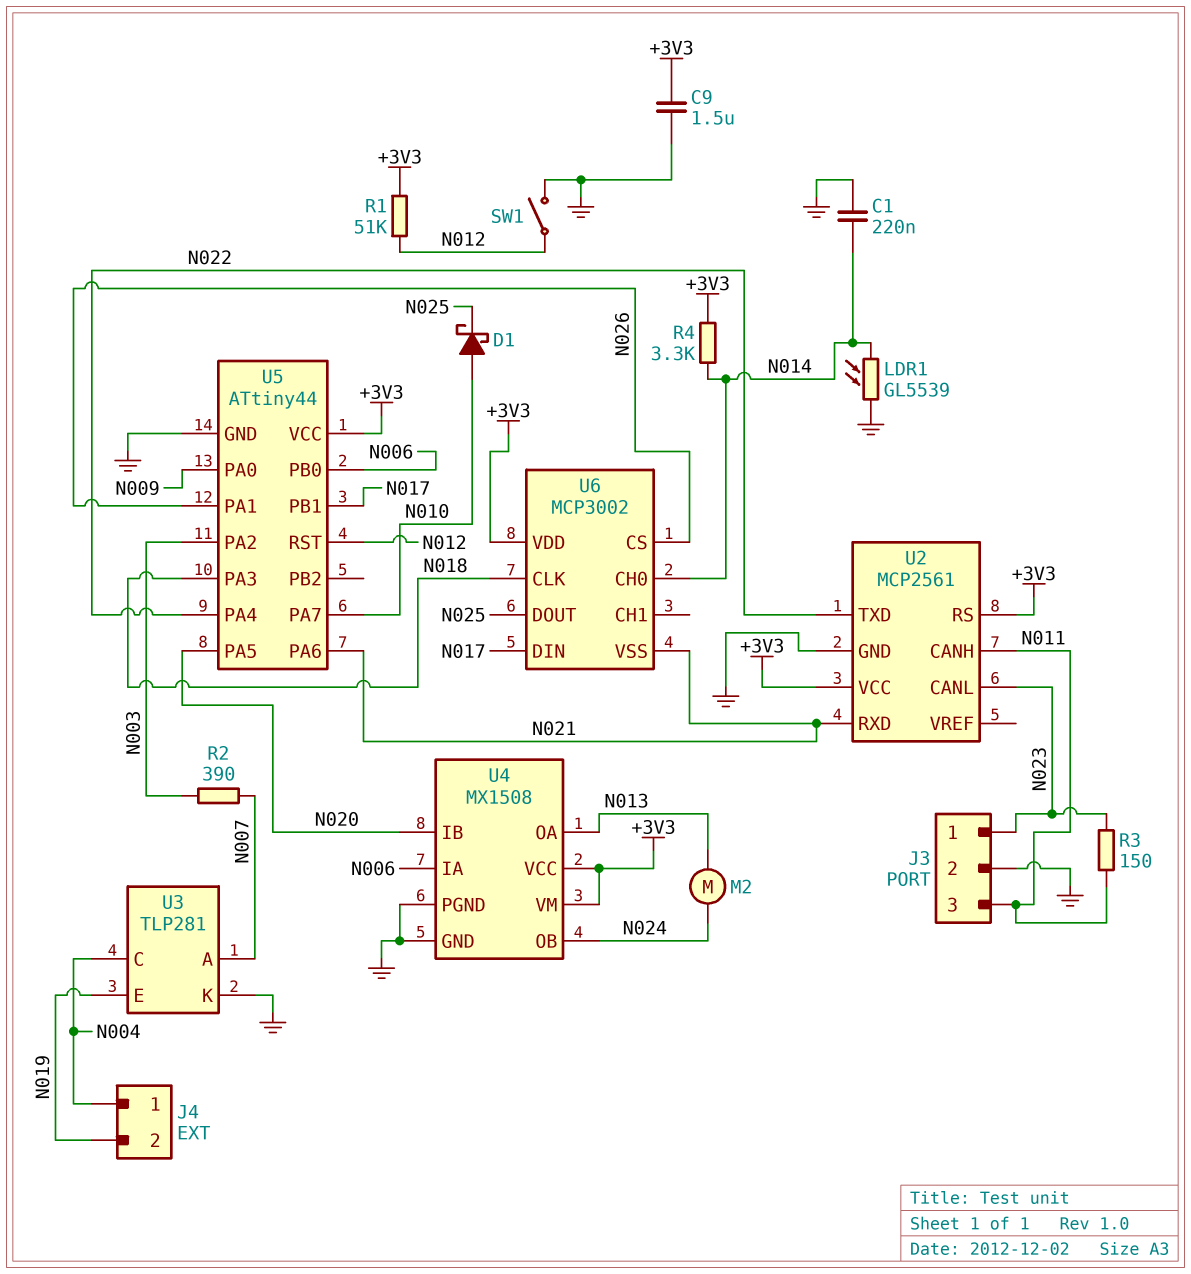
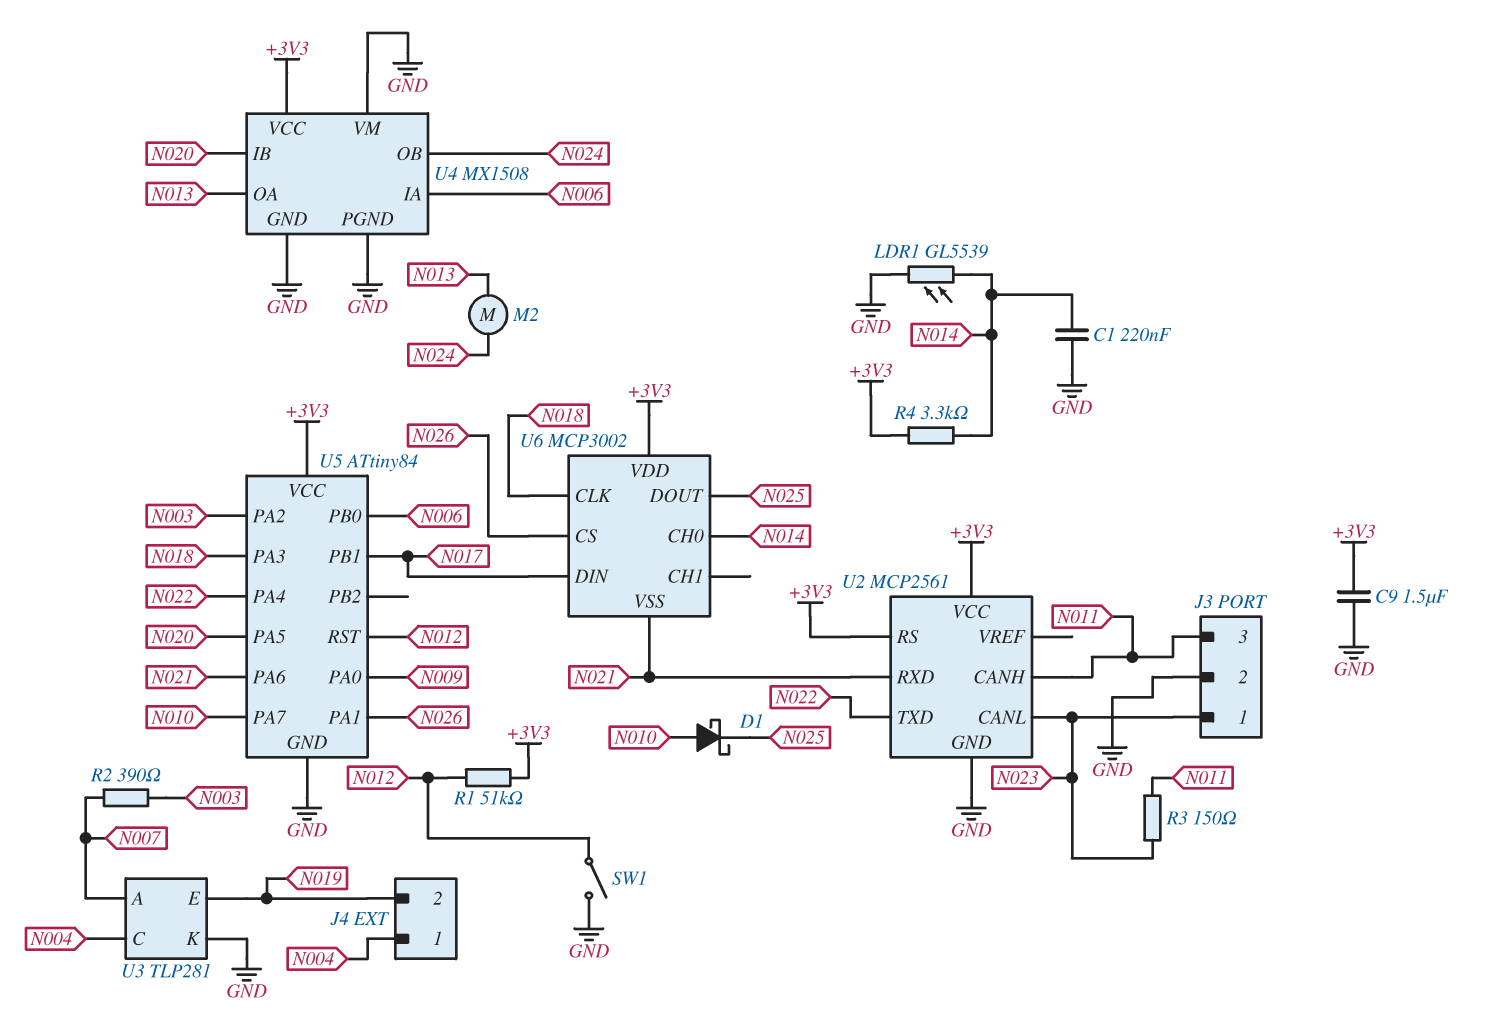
U4 pin VM: +3V3 -> GND
U5: ATtiny44 -> ATtiny84

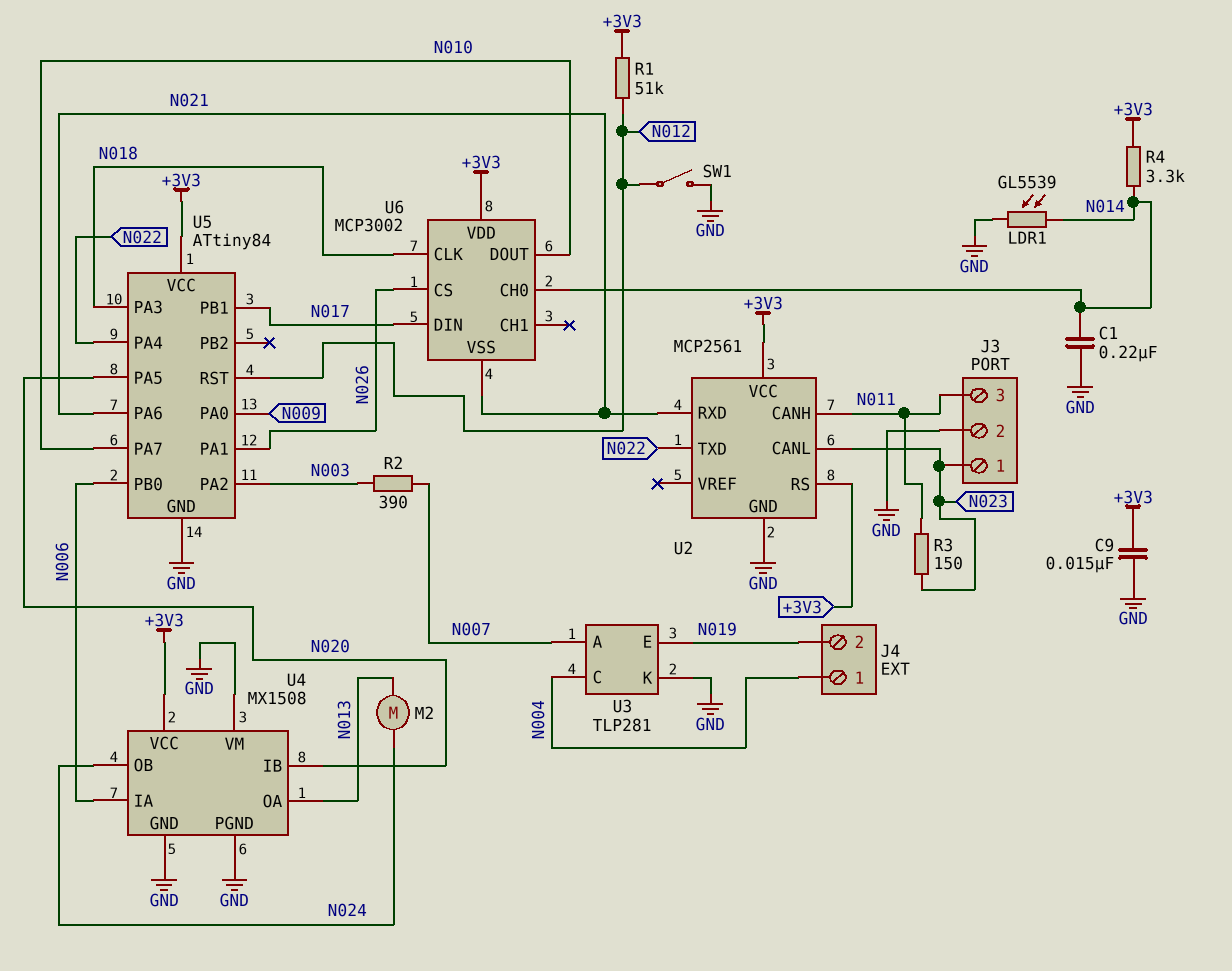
C9: 1.5uF (+3V3, GND) -> 15nF (+3V3, GND)
D1: schottky (A N010, K N025) -> none
U6 pin DOUT: N025 -> N010

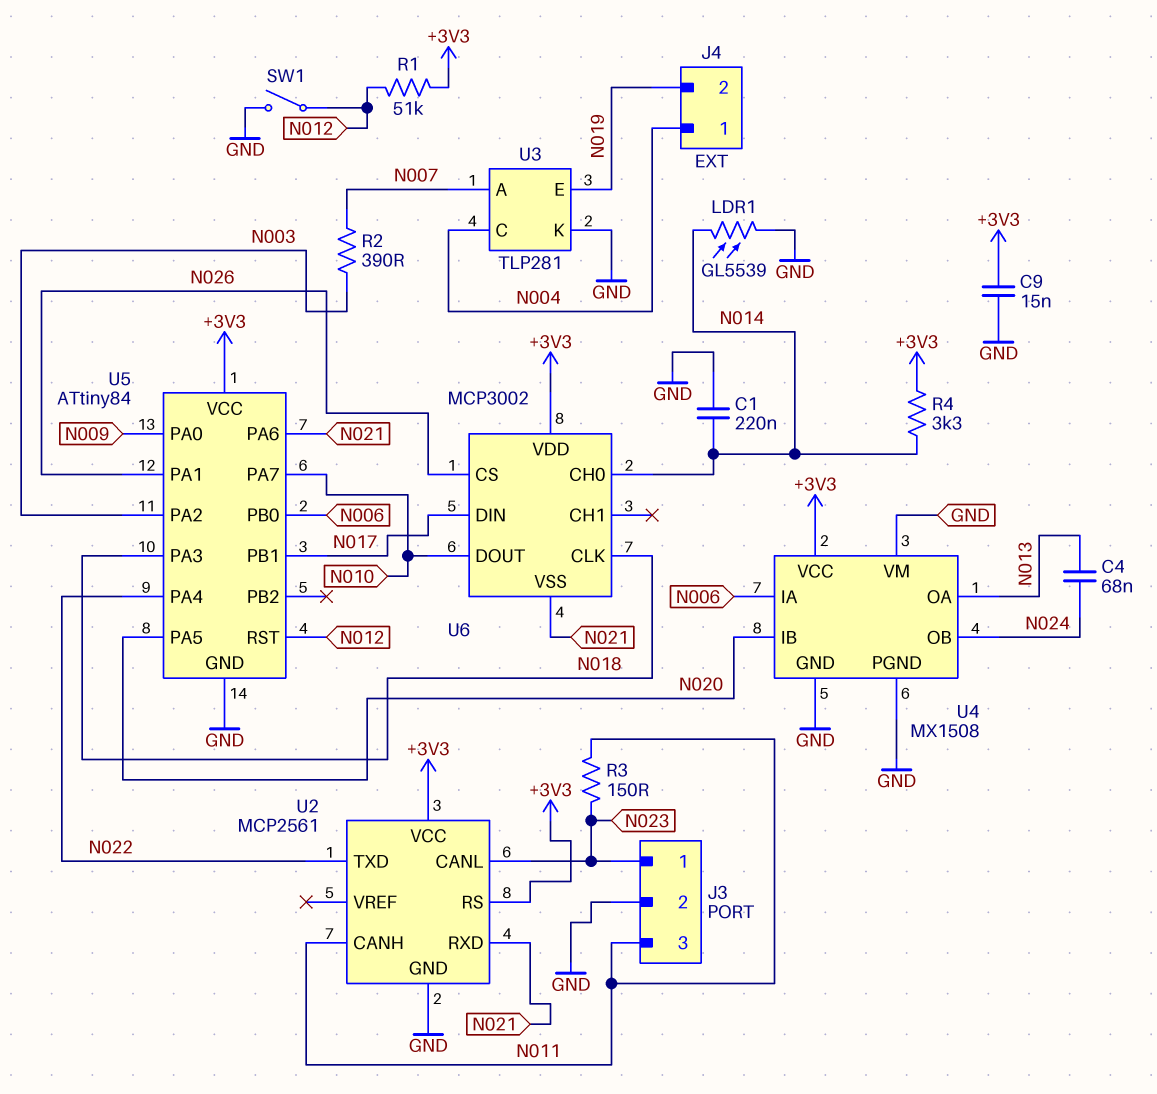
C4: none -> 68nF (N013, N024)
M2: motor (N013, N024) -> none

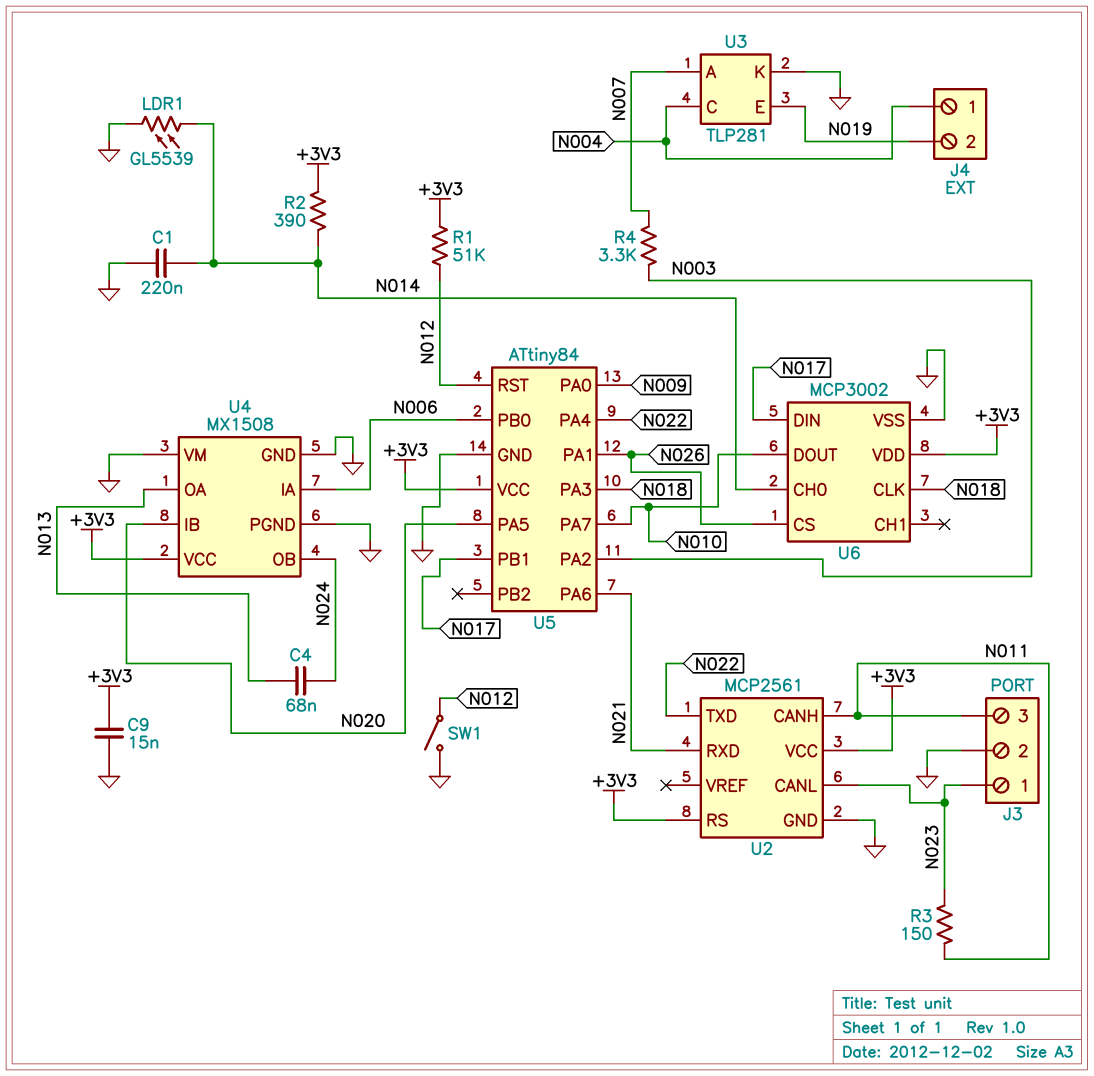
R2: 390 (N003, N007) -> 390 (+3V3, N014)
R4: 3.3k (+3V3, N014) -> 3.3k (N003, N007)
U6 pin VSS: N021 -> GND

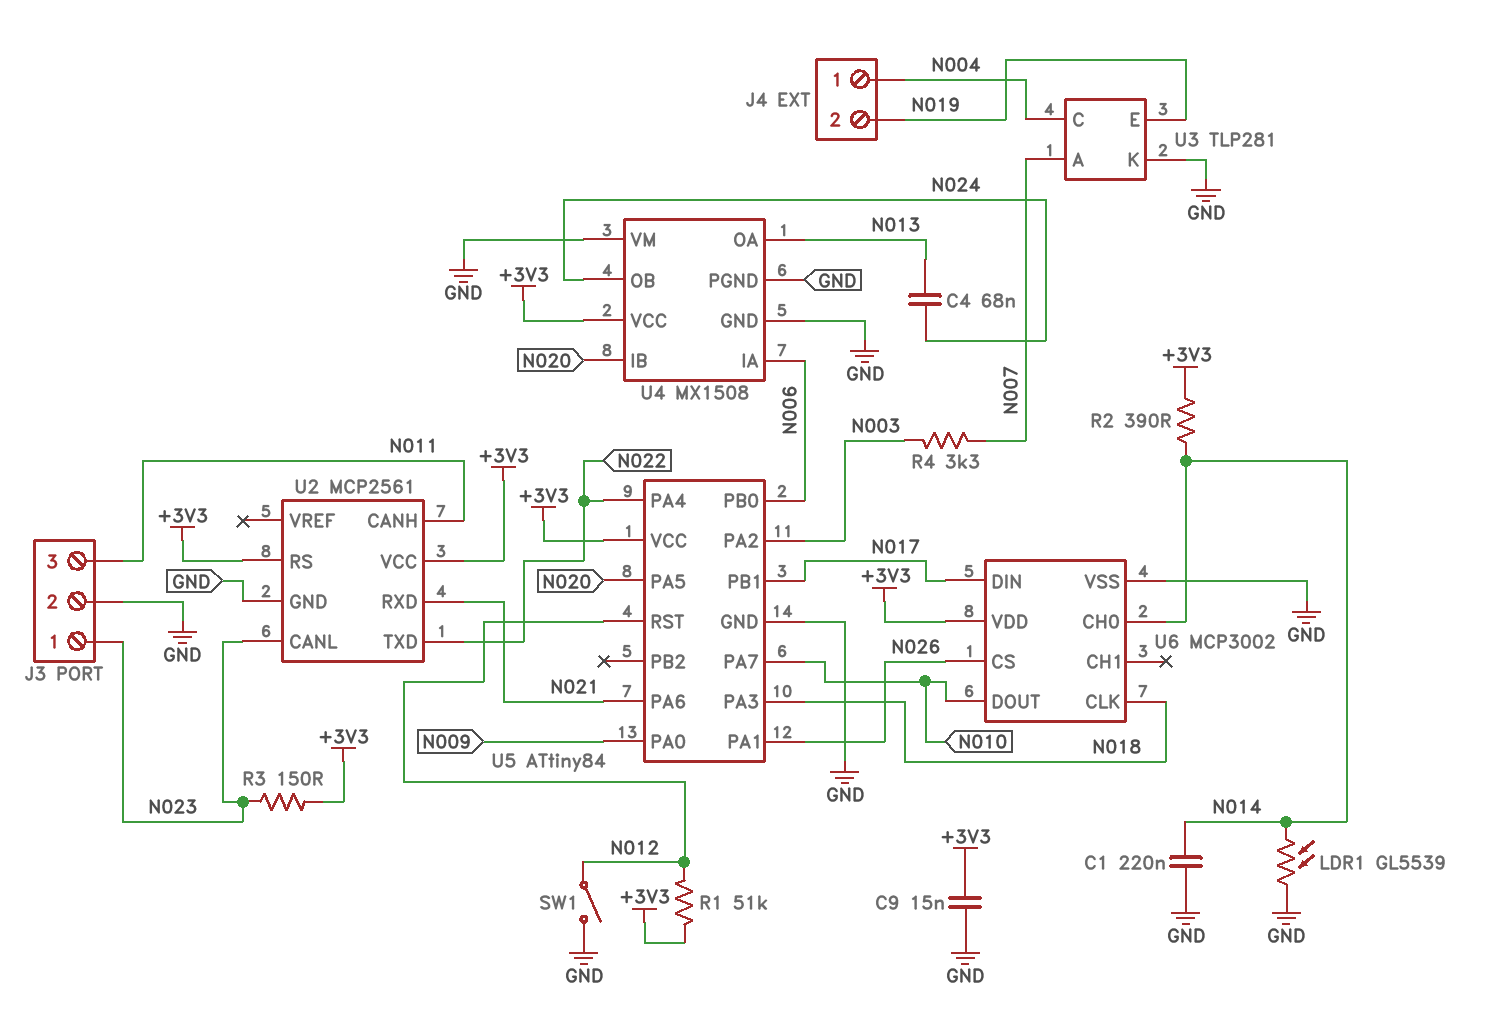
R3: 150 (N011, N023) -> 150 (+3V3, N023)

